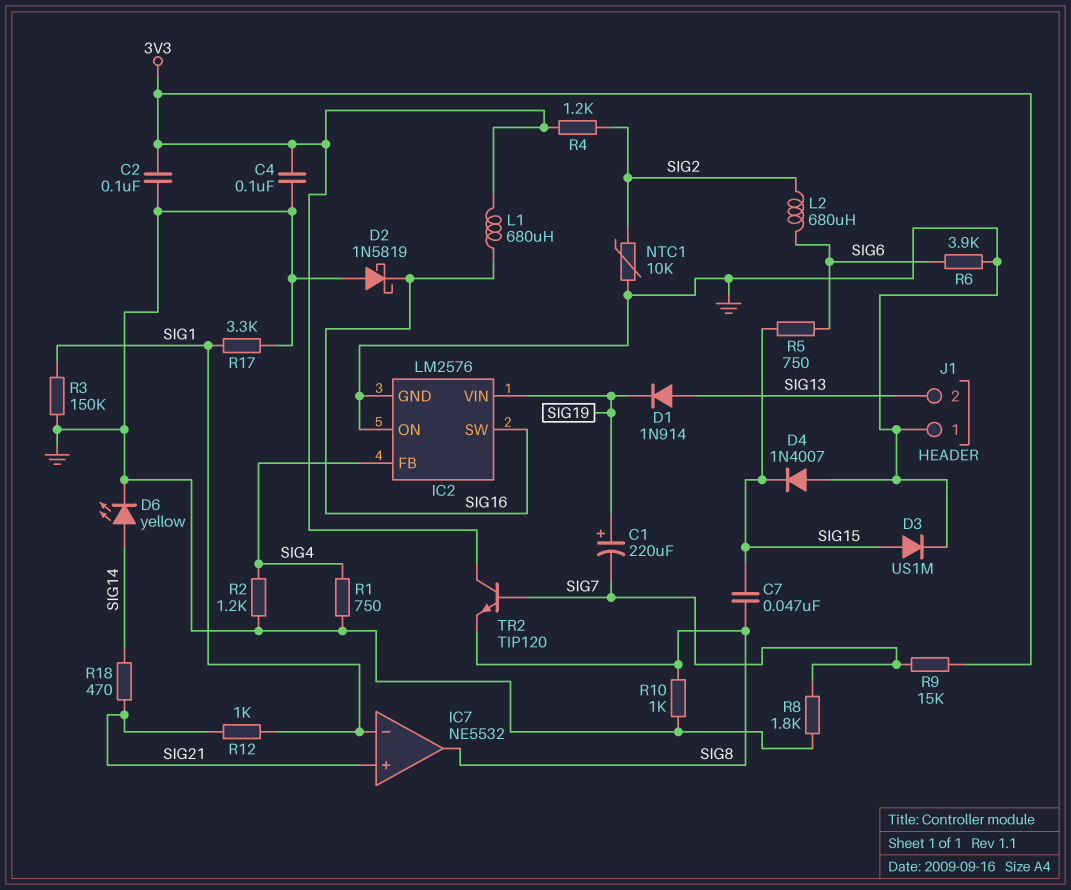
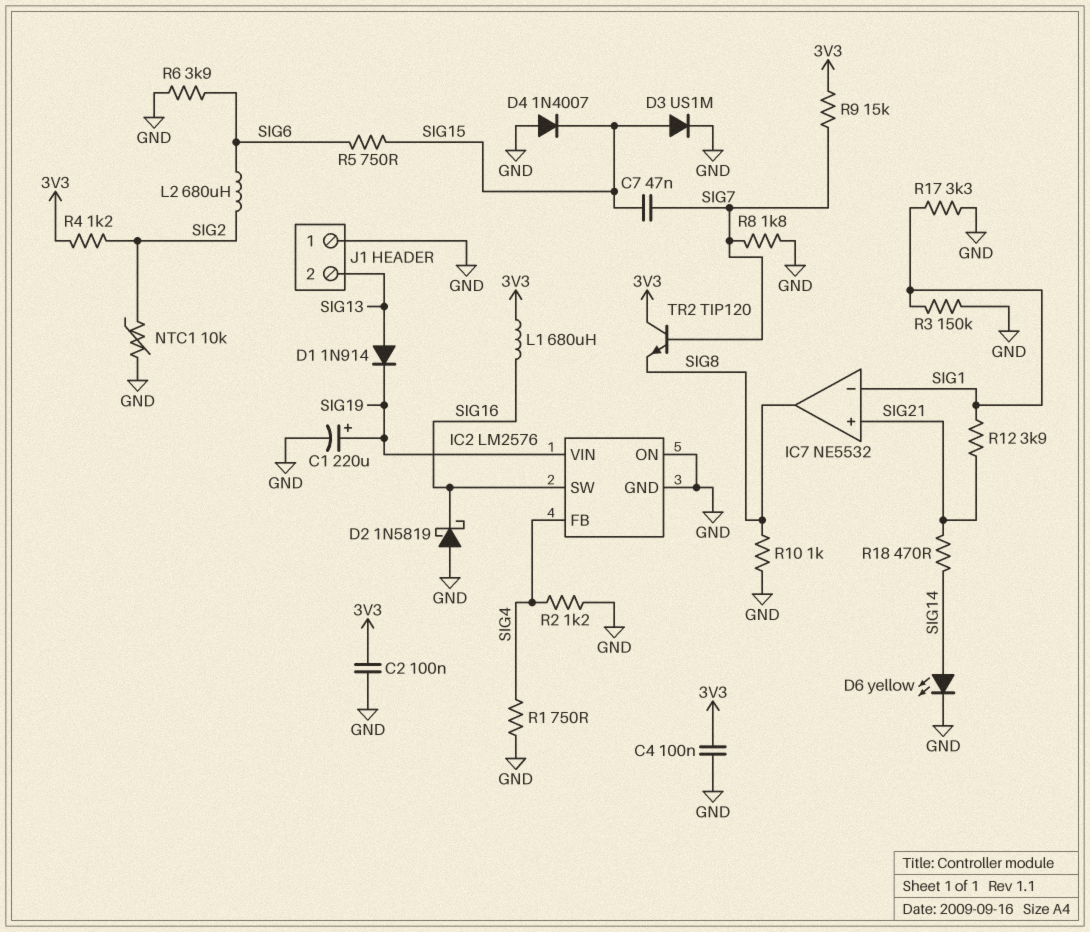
C1: 220uF (plus SIG19, minus SIG7) -> 220uF (plus SIG19, minus GND)
C7: 47nF (SIG8, SIG15) -> 47nF (SIG7, SIG15)
R12: 1k (SIG1, SIG21) -> 3.9k (SIG1, SIG21)

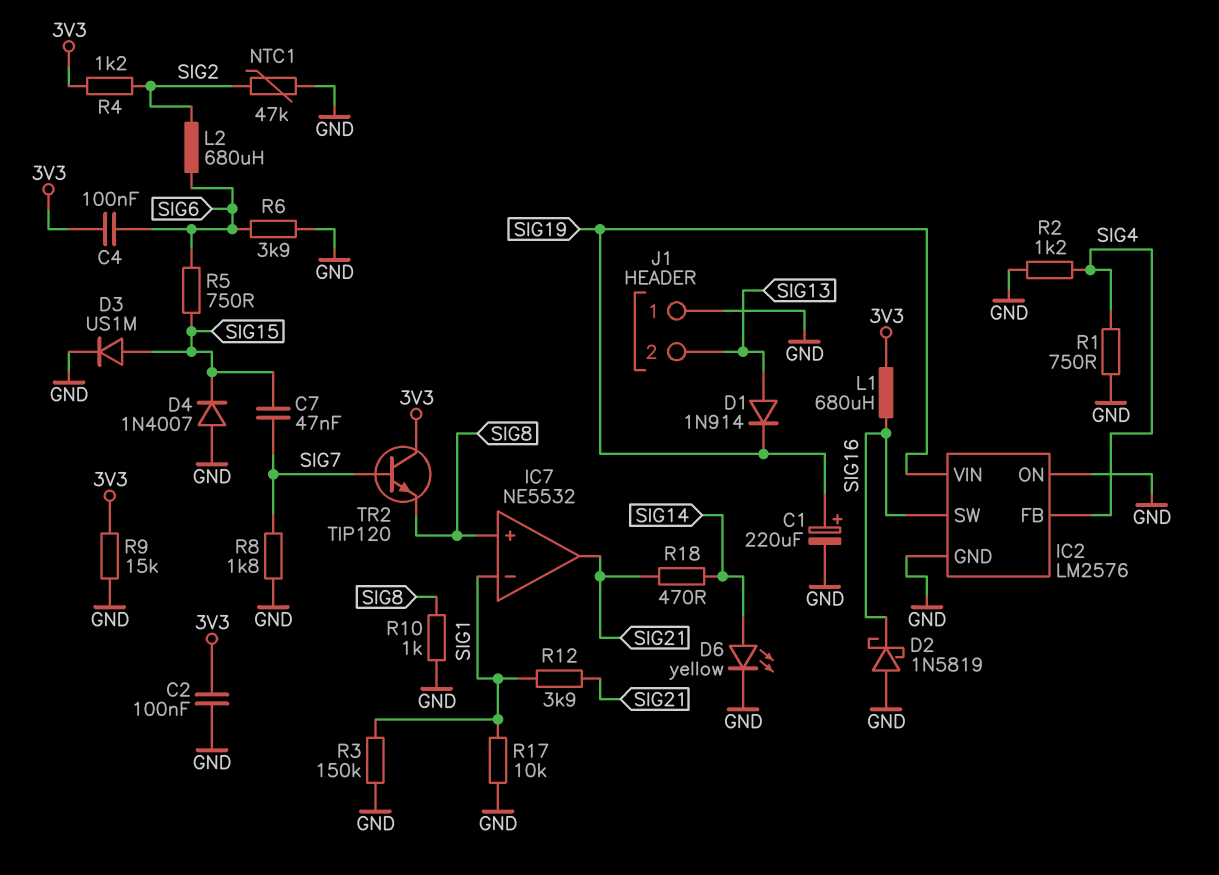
C4: 100nF (3V3, GND) -> 100nF (3V3, SIG6)
IC7 pin in+: SIG21 -> SIG8
IC7 pin out: SIG8 -> SIG21
NTC1: 10k (GND, SIG2) -> 47k (GND, SIG2)
R9: 15k (3V3, SIG7) -> 15k (3V3, GND)
R17: 3.3k (GND, SIG1) -> 10k (GND, SIG1)

